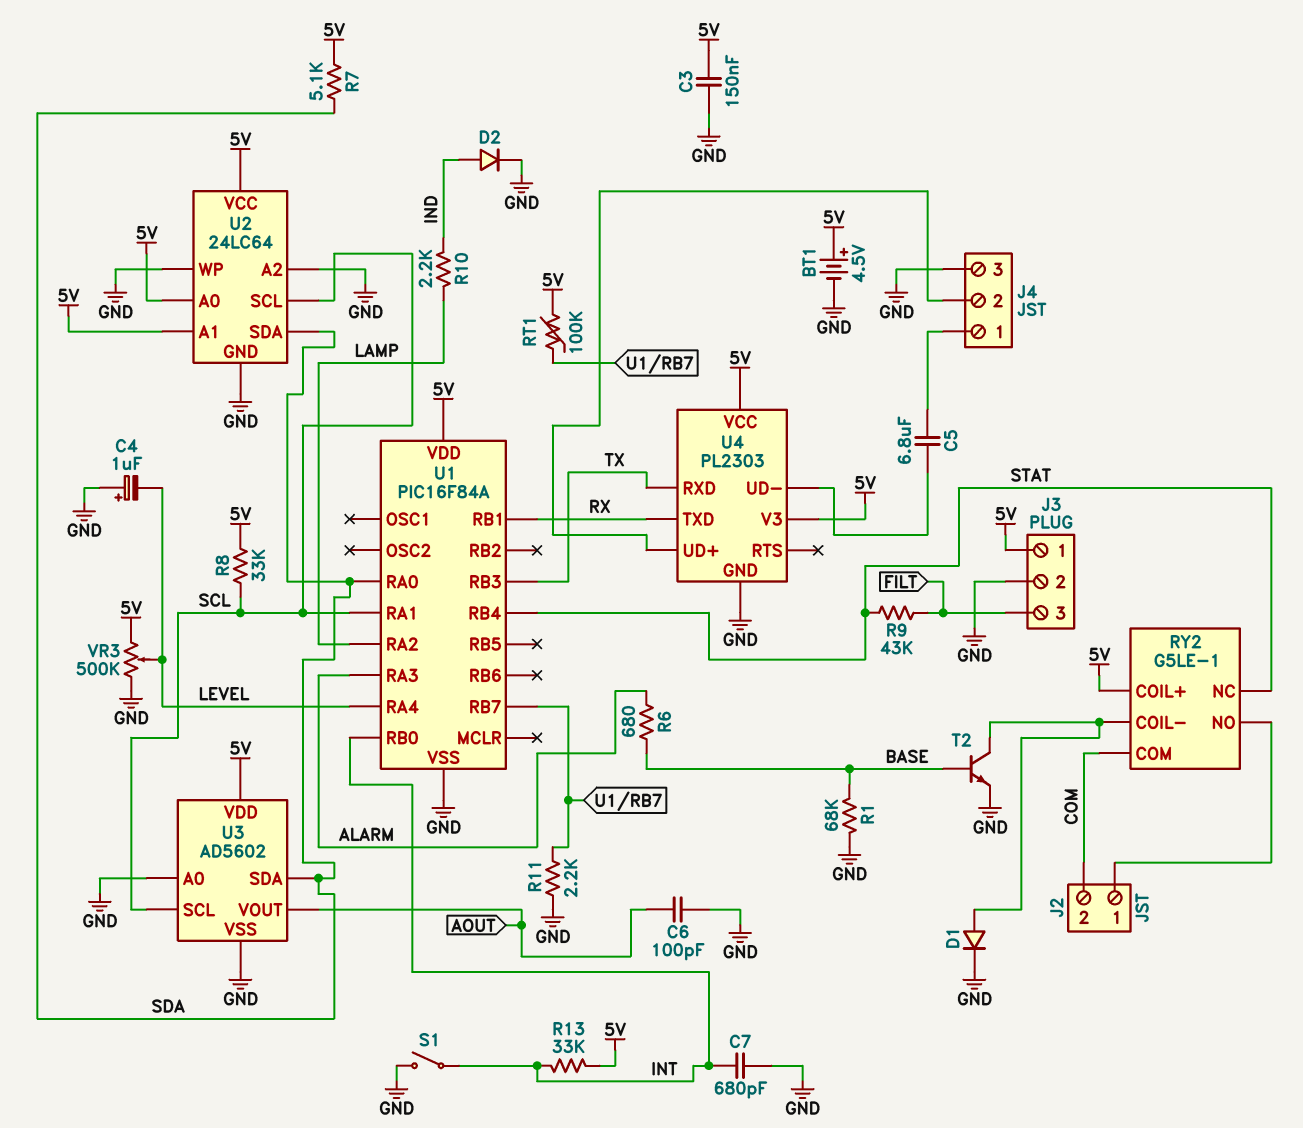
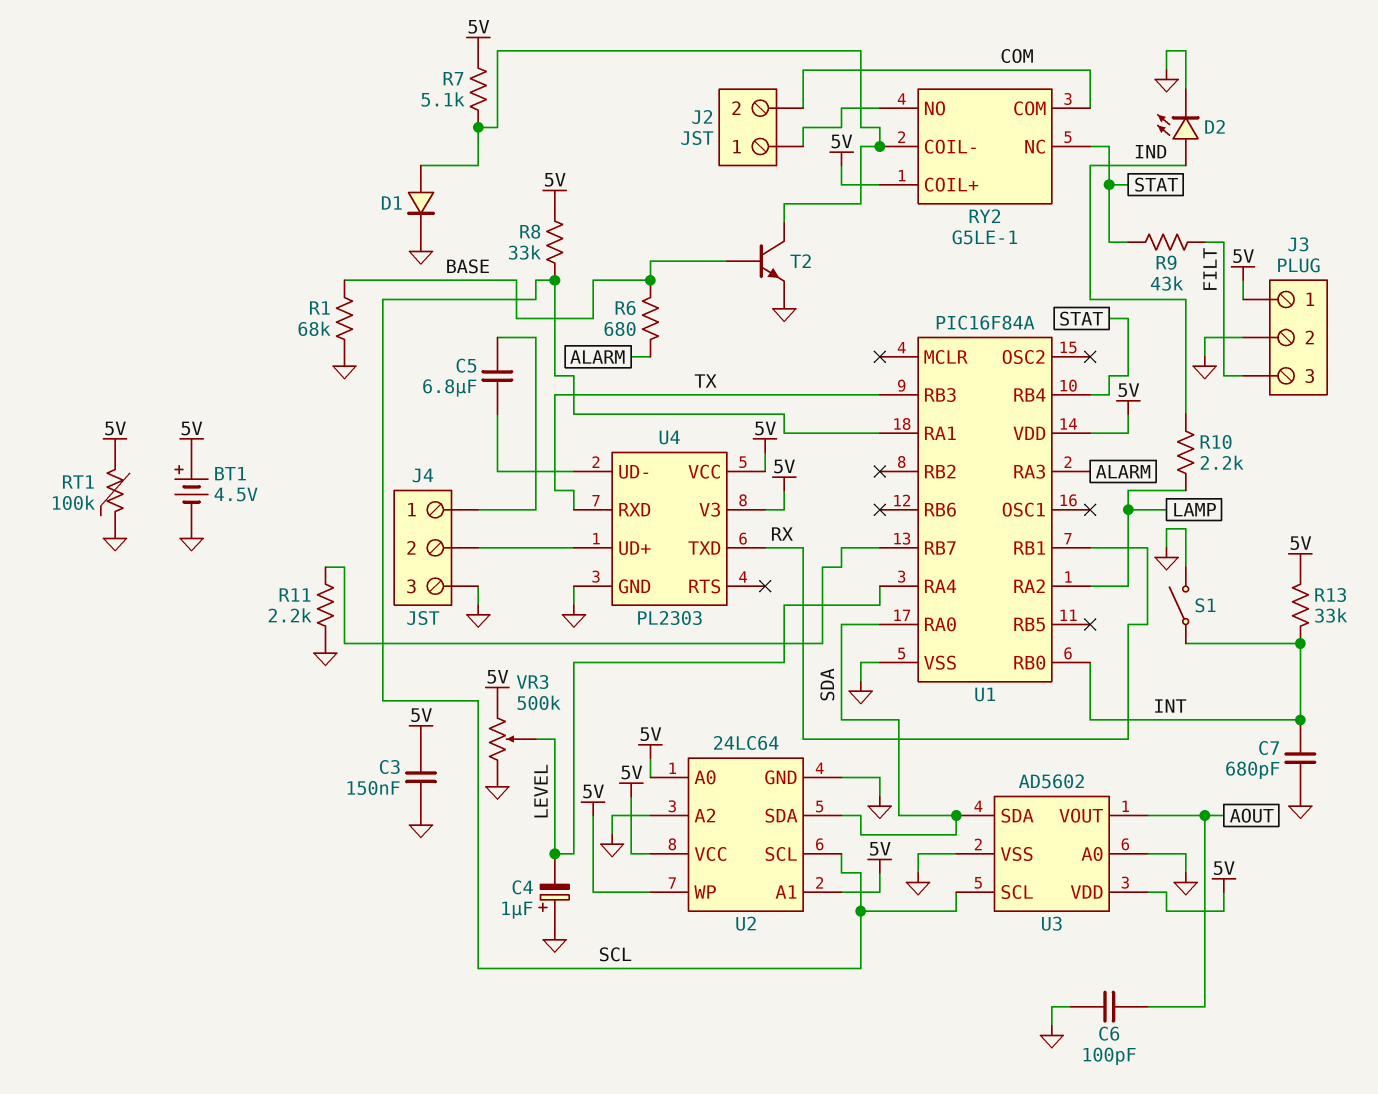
D2: diode (A IND, K GND) -> LED (A IND, K GND)
R7: 5.1k (5V, SDA) -> 5.1k (5V, RY2/COIL-)
RT1: 100k (5V, U1/RB7) -> 100k (5V, GND)
U2 pin WP: GND -> 5V

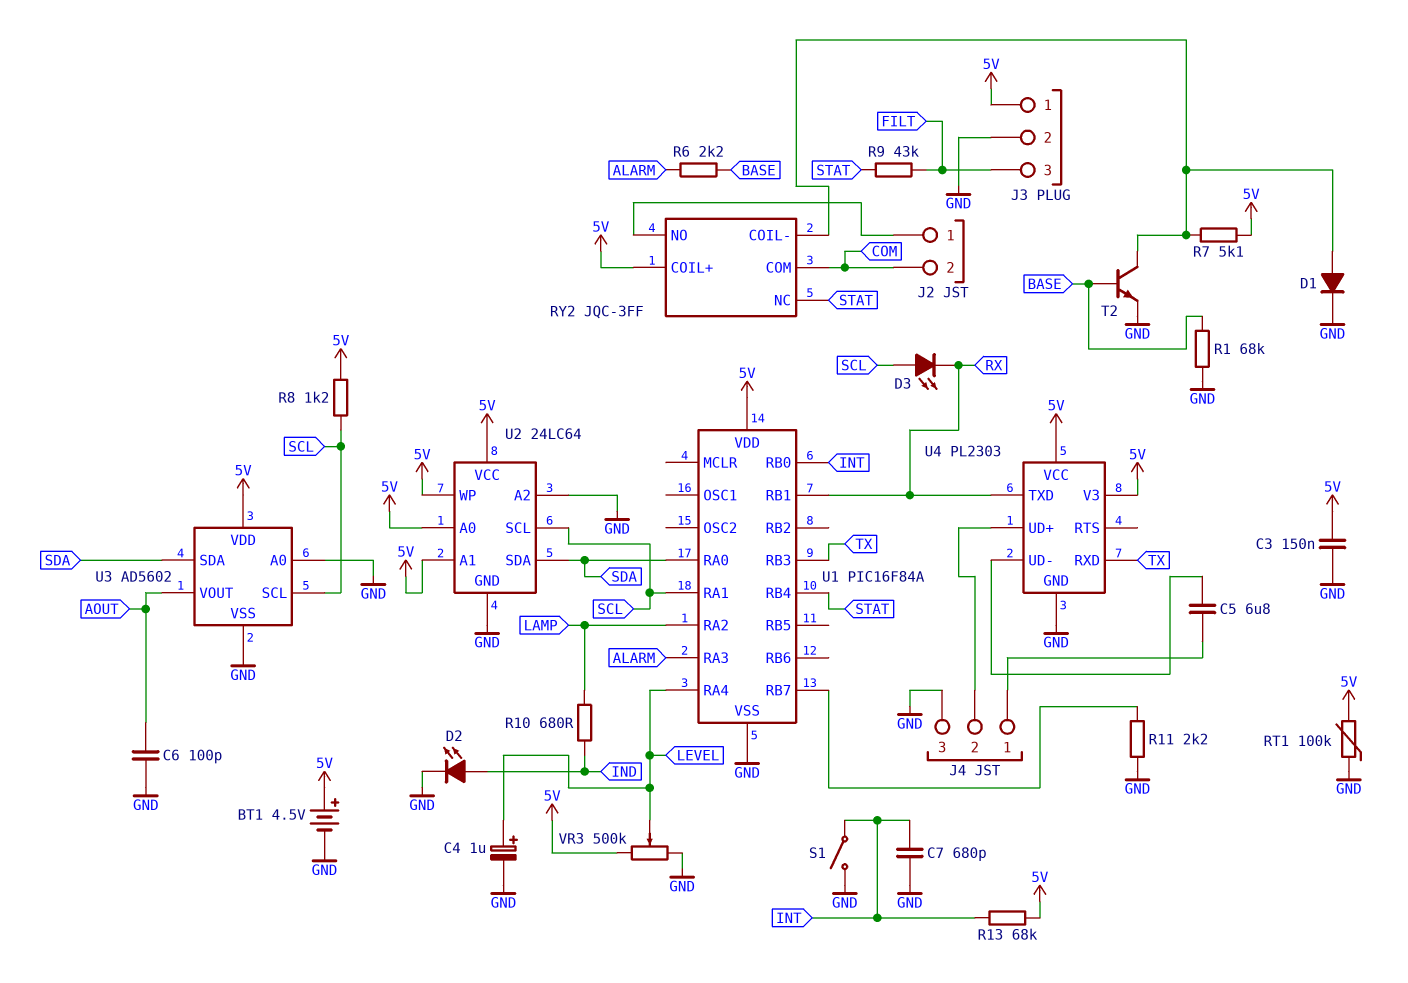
C4: 1uF (plus GND, minus LEVEL) -> 1uF (plus LEVEL, minus GND)
D3: none -> LED (A SCL, K RX)
R6: 680 (ALARM, BASE) -> 2.2k (ALARM, BASE)
R8: 33k (5V, SCL) -> 1.2k (5V, SCL)
R10: 2.2k (IND, LAMP) -> 680 (IND, LAMP)
R13: 33k (5V, INT) -> 68k (5V, INT)
RY2: G5LE-1 -> JQC-3FF

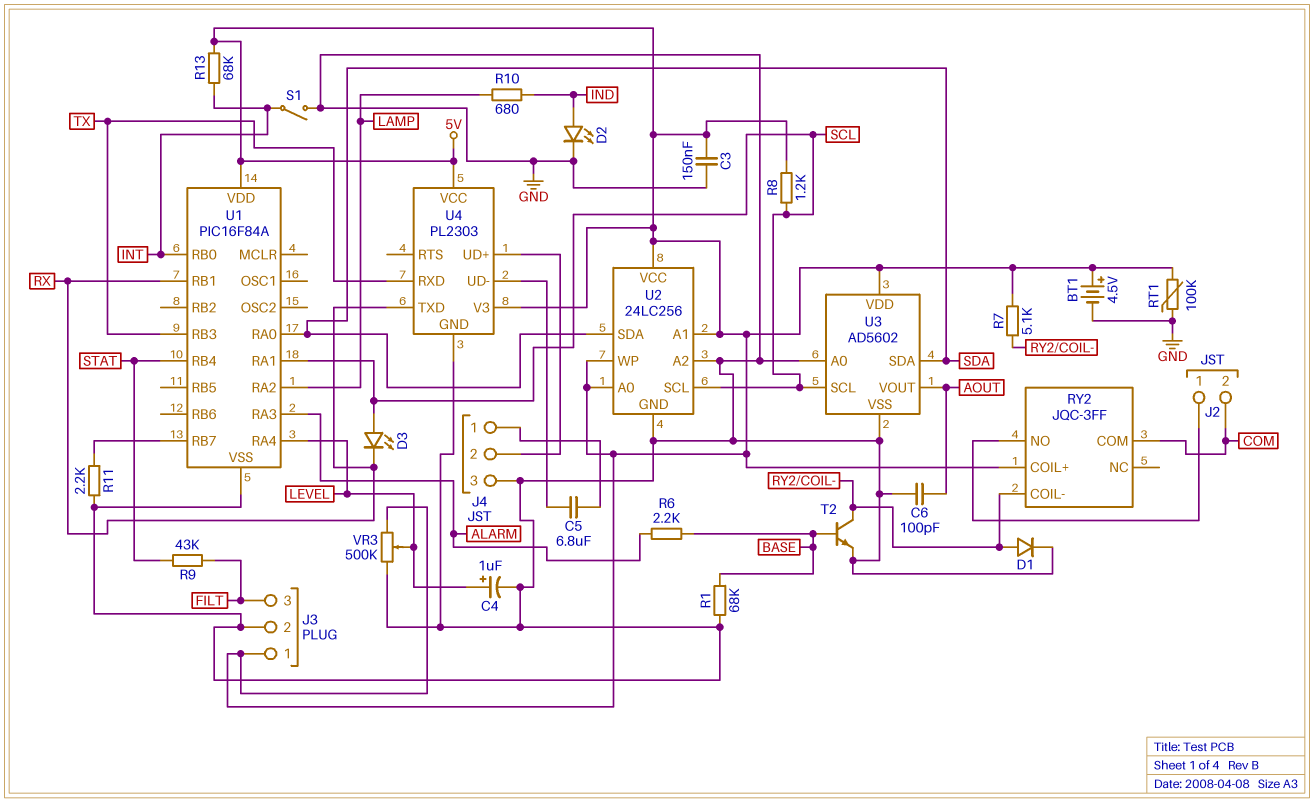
C7: 680pF (GND, INT) -> none
RY2 pin NC: STAT -> none
U2: 24LC64 -> 24LC256

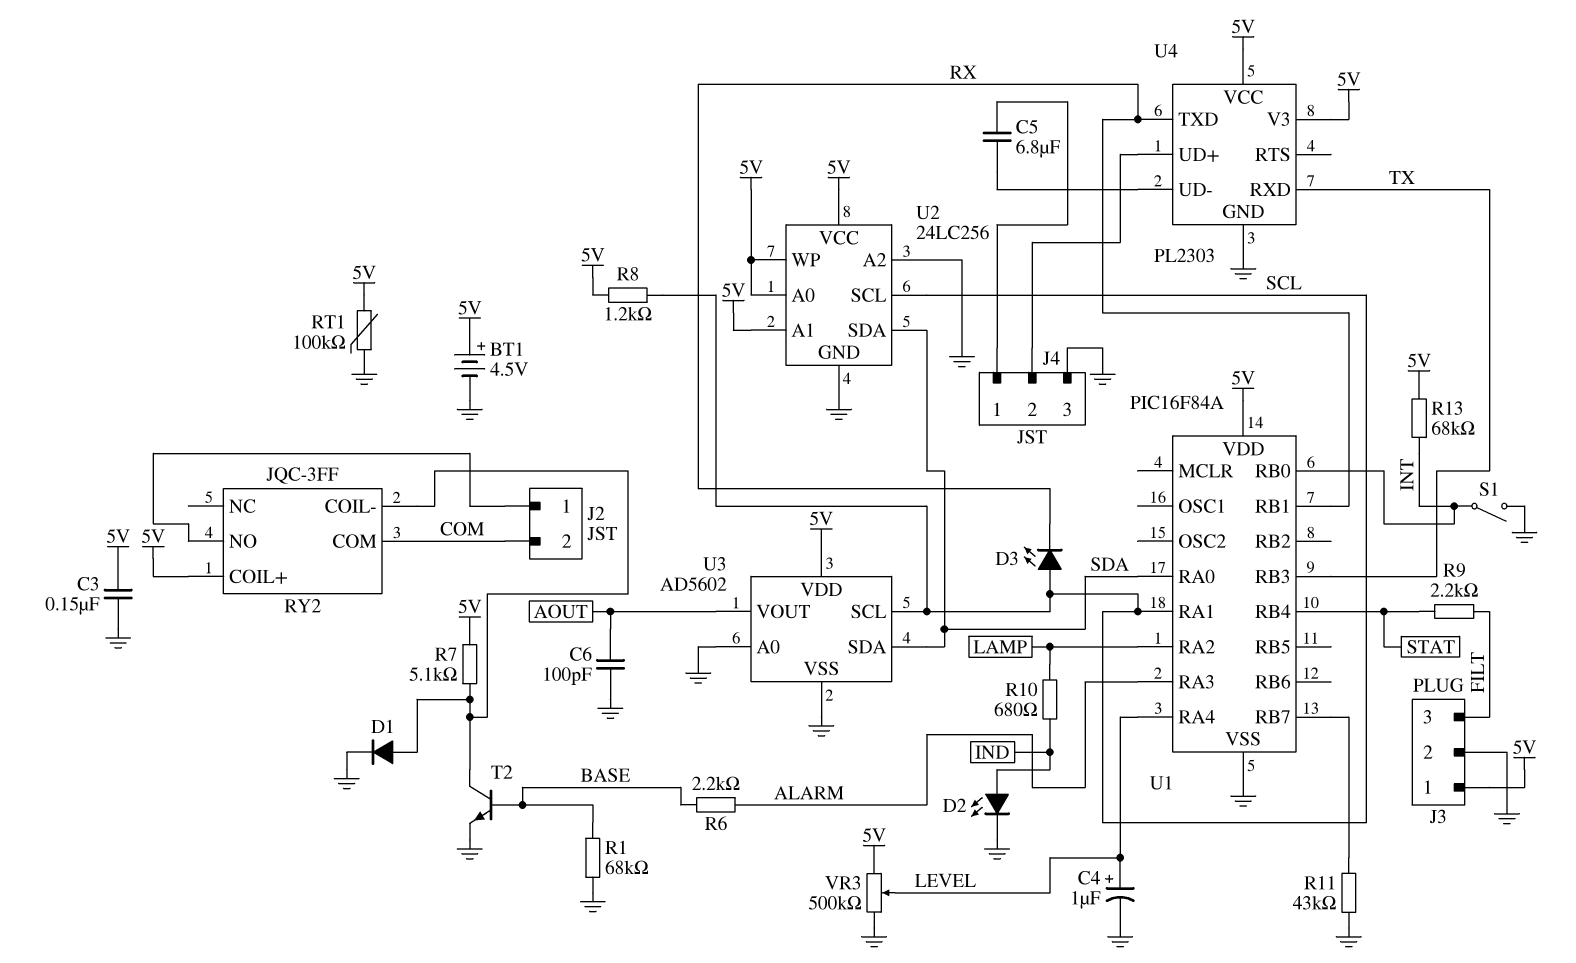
R9: 43k (FILT, STAT) -> 2.2k (FILT, STAT)
R11: 2.2k (GND, U1/RB7) -> 43k (GND, U1/RB7)

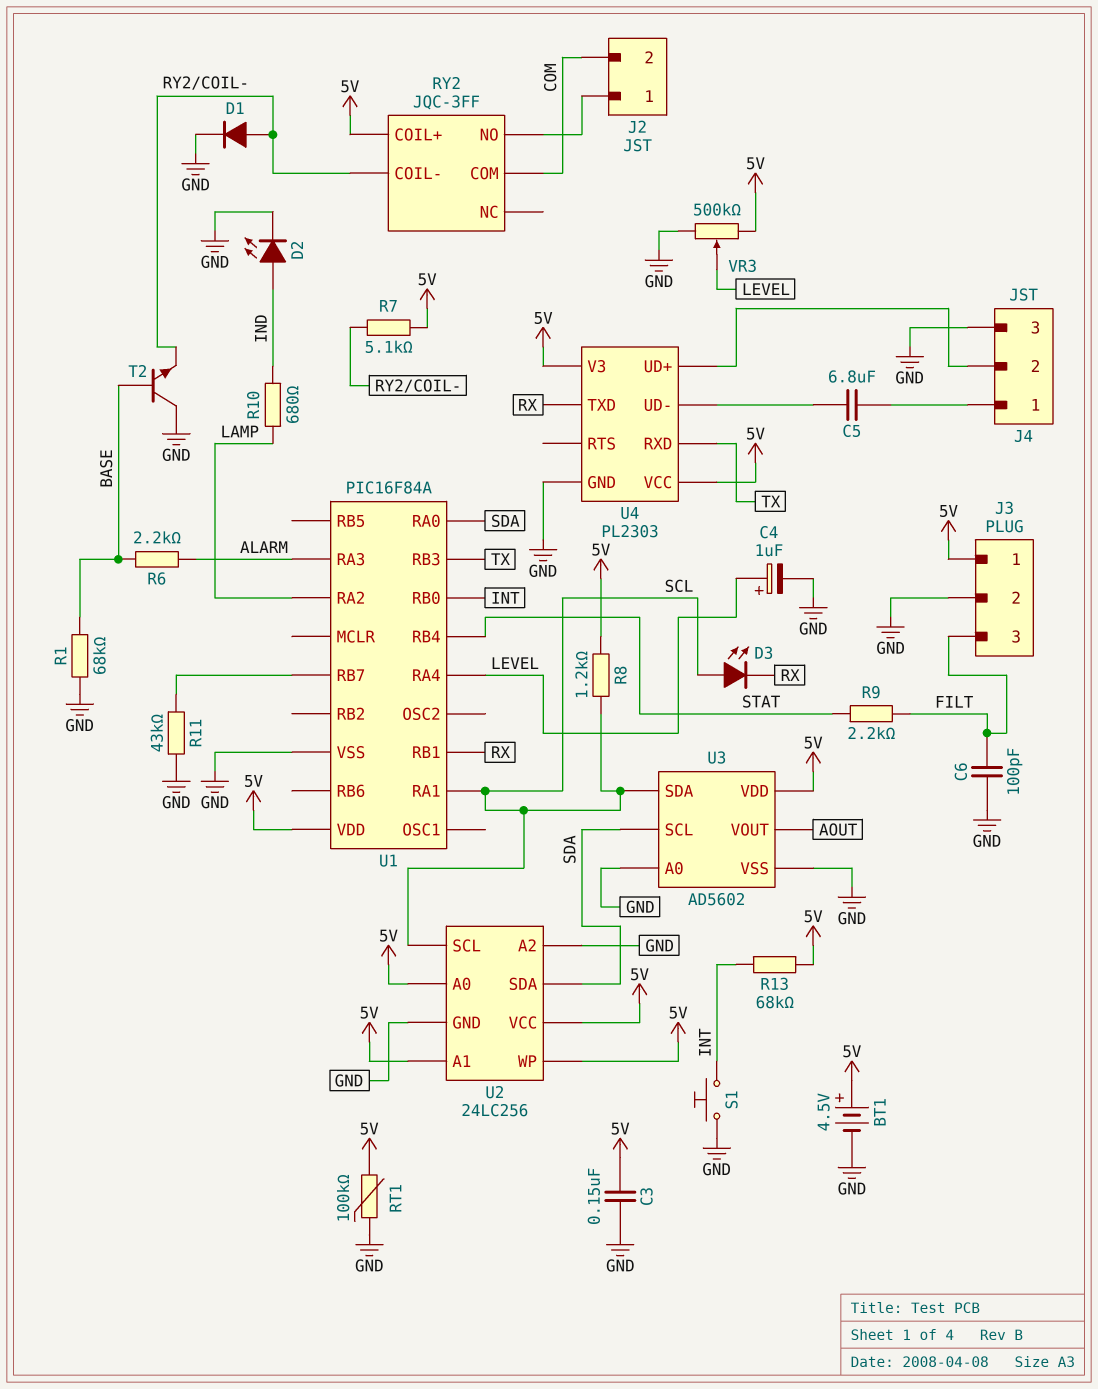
C6: 100pF (AOUT, GND) -> 100pF (FILT, GND)
S1: switch (GND, INT) -> button (GND, INT)
T2: NPN (B BASE, C RY2/COIL-, E GND) -> NPN (B BASE, C GND, E RY2/COIL-)
U3 pin SCL: SCL -> SDA
U3 pin SDA: SDA -> SCL

